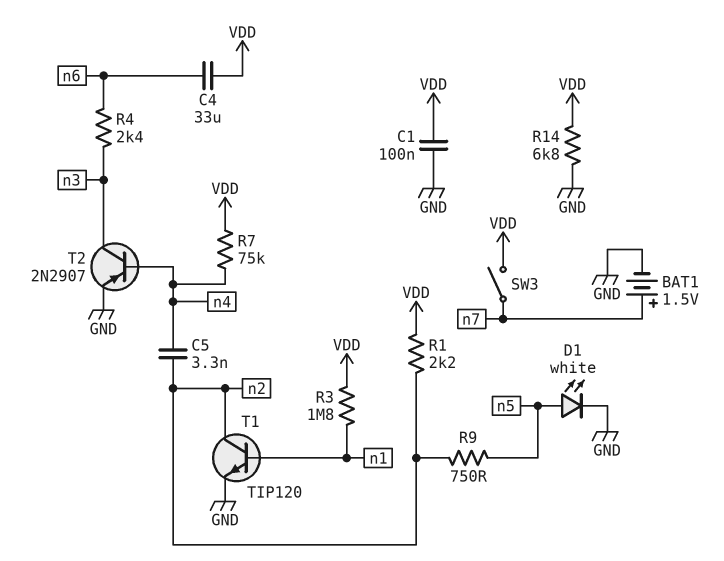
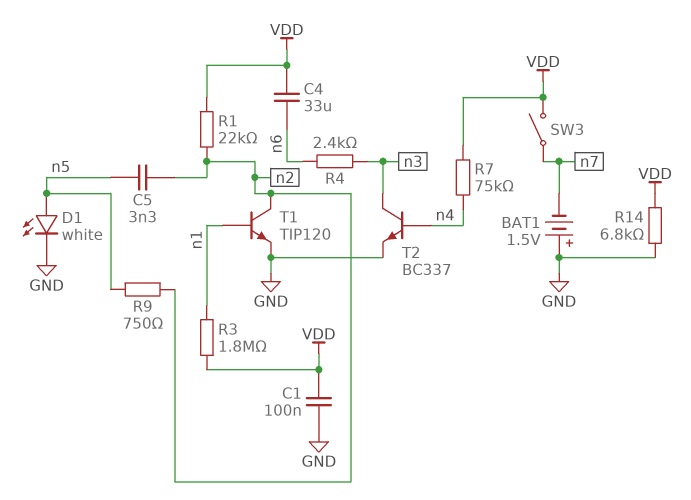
BAT1: 1.5V (plus n7, minus GND) -> 1.5V (plus GND, minus n7)
C5: 3.3nF (n2, n4) -> 3.3nF (n2, n5)
R1: 2.2k (VDD, n2) -> 22k (VDD, n2)
T2: PNP 2N2907 (B n4, C n3, E GND) -> NPN BC337 (B n4, C n3, E GND)

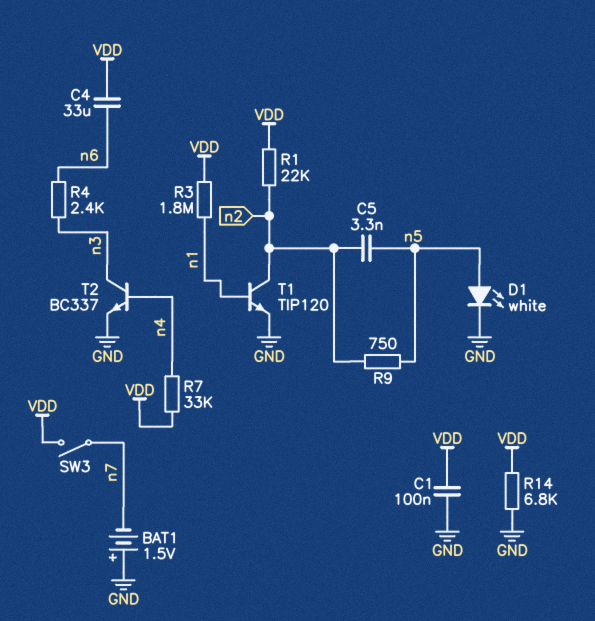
R7: 75k (VDD, n4) -> 33k (VDD, n4)

